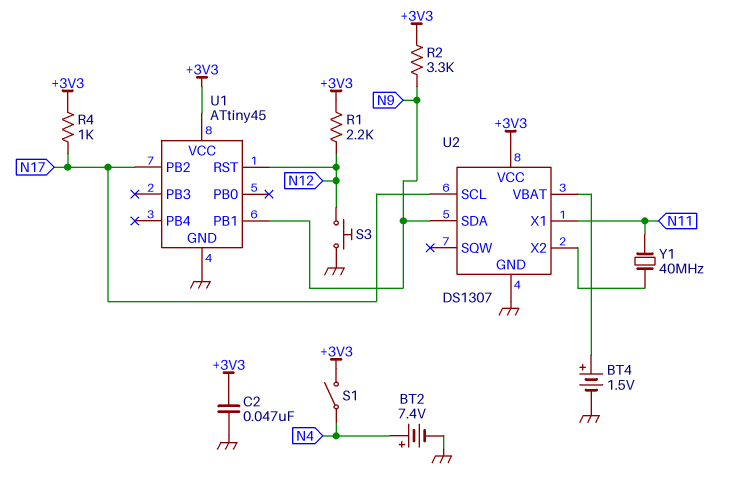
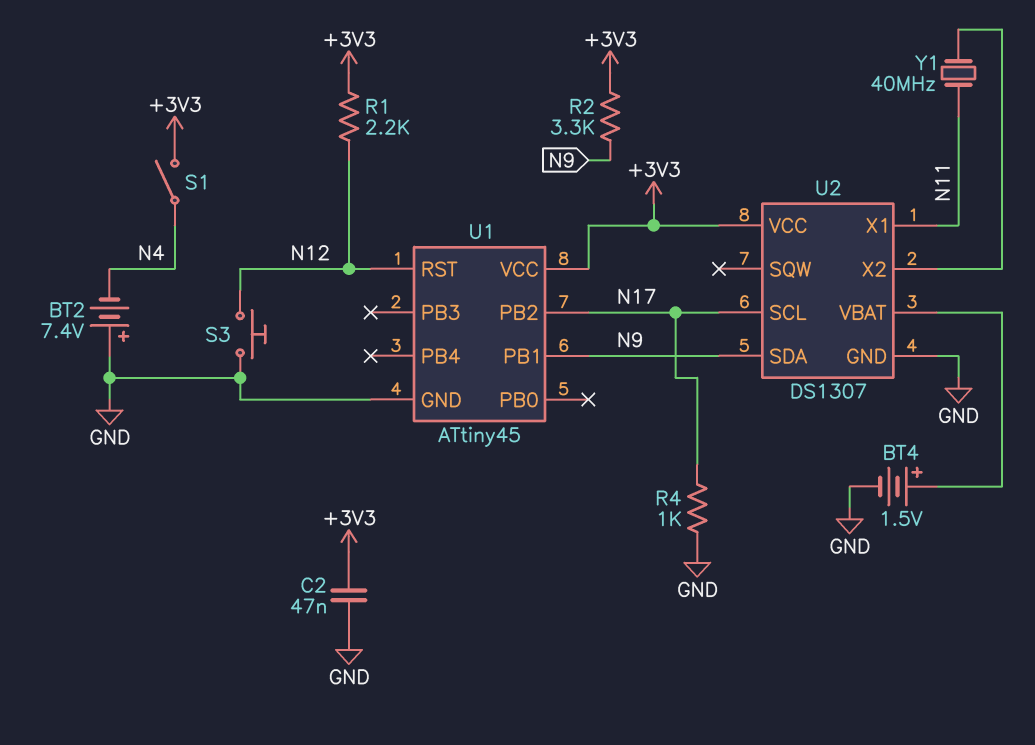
BT2: 7.4V (plus N4, minus GND) -> 7.4V (plus GND, minus N4)
R4: 1k (+3V3, N17) -> 1k (GND, N17)

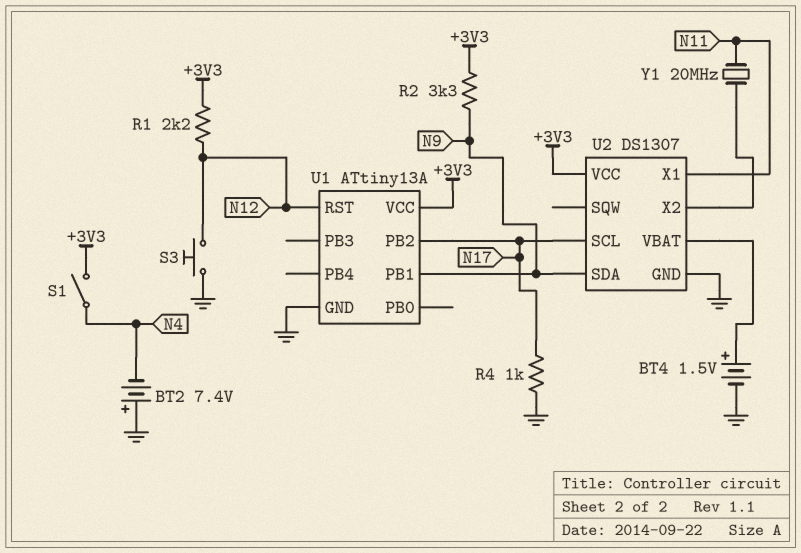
C2: 47nF (+3V3, GND) -> none
U1: ATtiny45 -> ATtiny13A
Y1: 40MHz (N11, U2/X2) -> 20MHz (N11, U2/X2)

